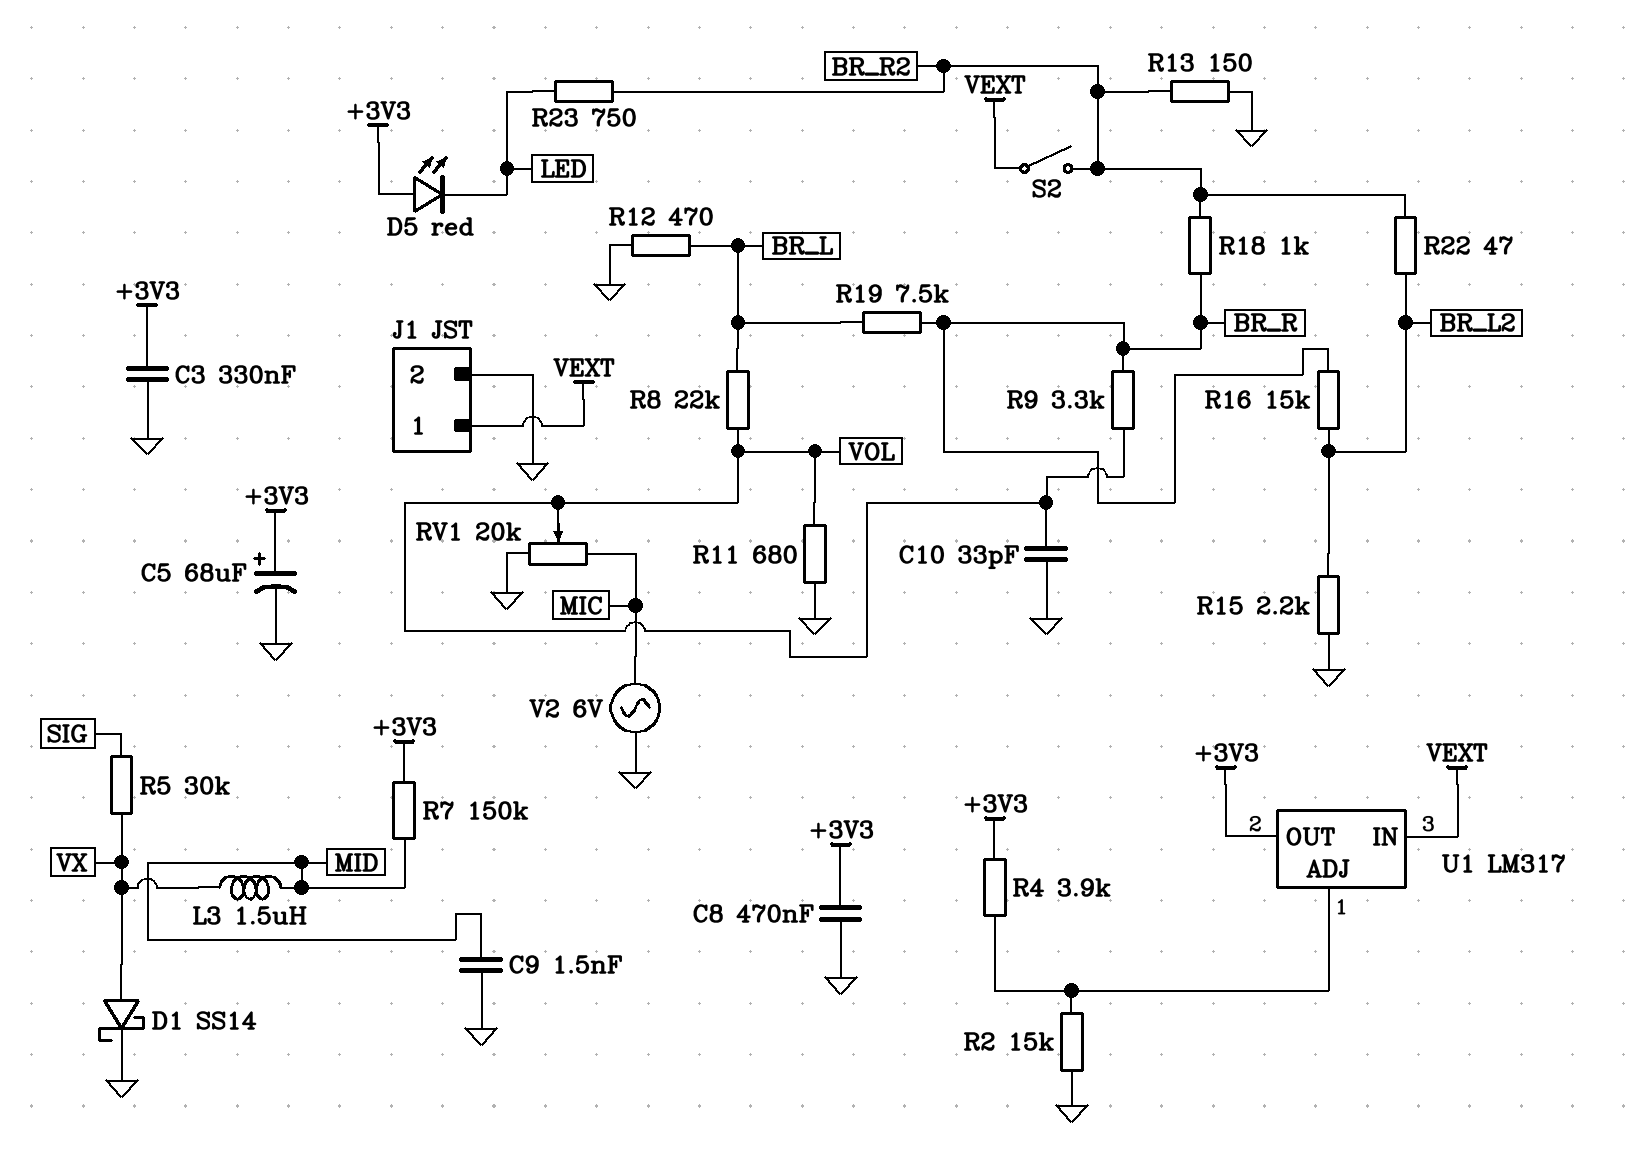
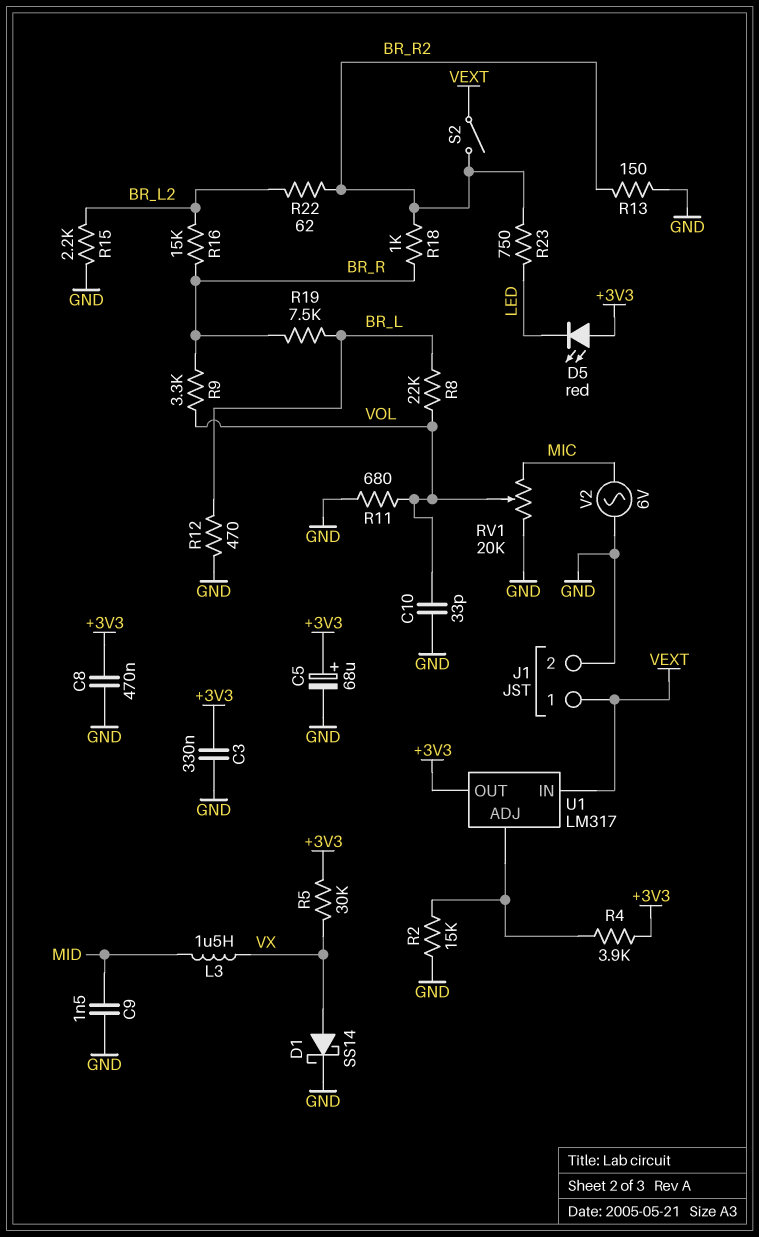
R5: 30k (SIG, VX) -> 30k (+3V3, VX)
R7: 150k (+3V3, MID) -> none
R22: 47 (BR_L2, BR_R2) -> 62 (BR_L2, BR_R2)

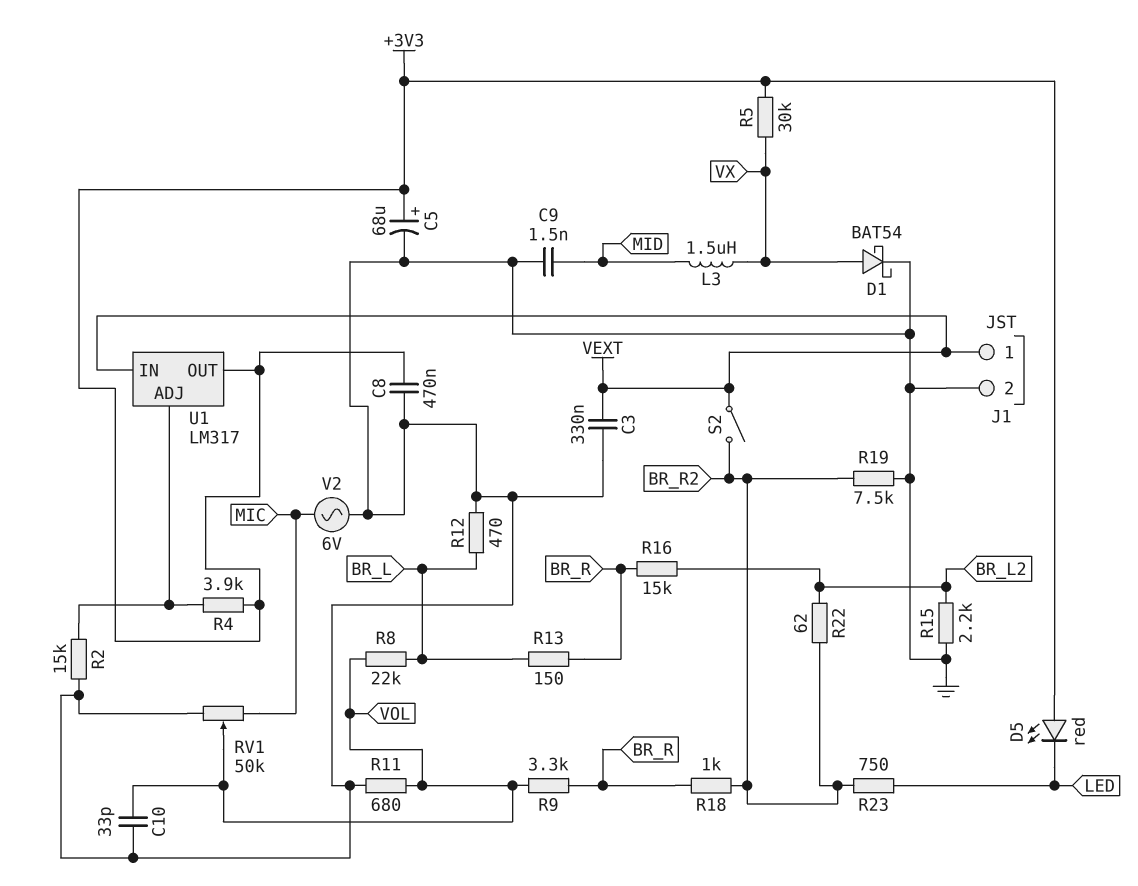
C3: 330nF (+3V3, GND) -> 330nF (GND, VEXT)
D1: schottky SS14 (A VX, K GND) -> schottky BAT54 (A VX, K GND)
R13: 150 (BR_R2, GND) -> 150 (BR_L, BR_R)
R19: 7.5k (BR_L, BR_R) -> 7.5k (BR_R2, GND)
RV1: 20k (GND, MIC, wiper VOL) -> 50k (GND, MIC, wiper VOL)

